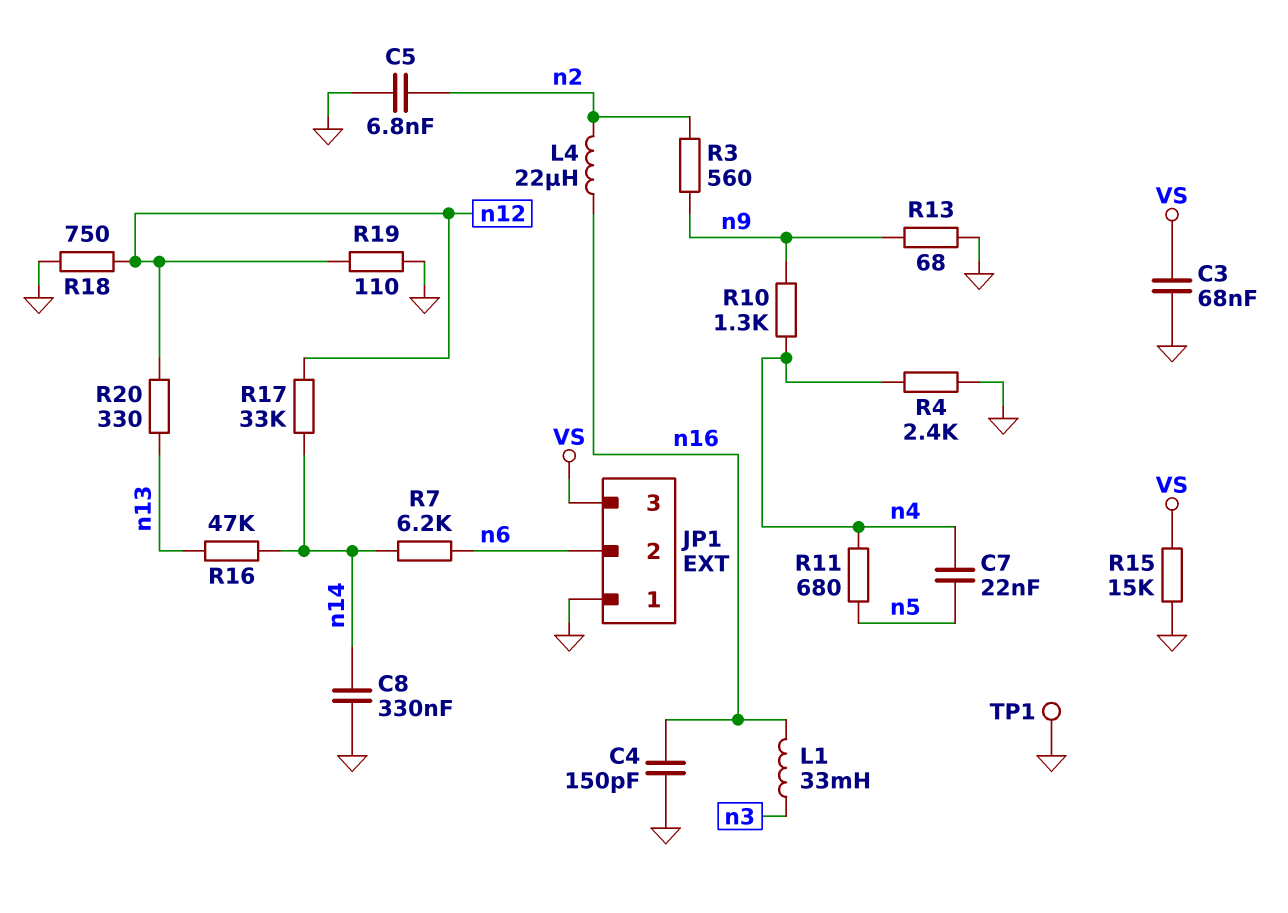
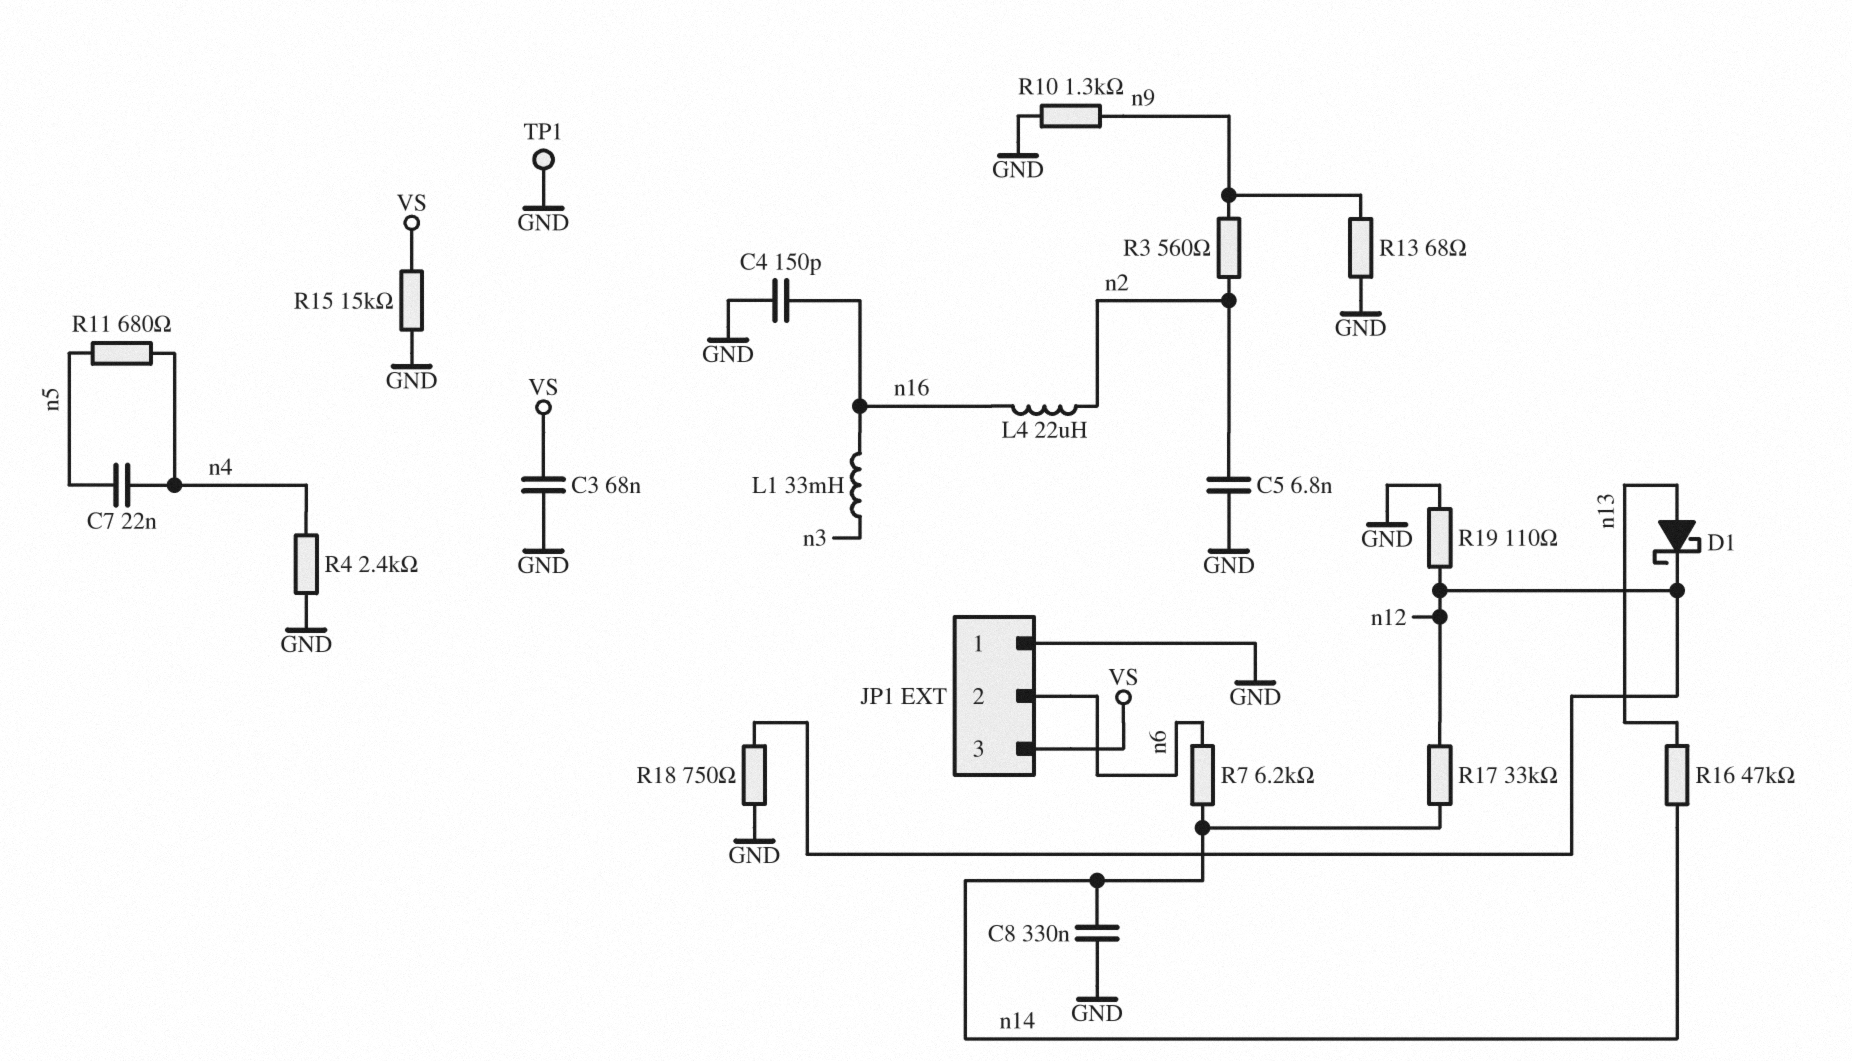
D1: none -> schottky (A n13, K n12)
R10: 1.3k (n4, n9) -> 1.3k (GND, n9)
R20: 330 (n12, n13) -> none

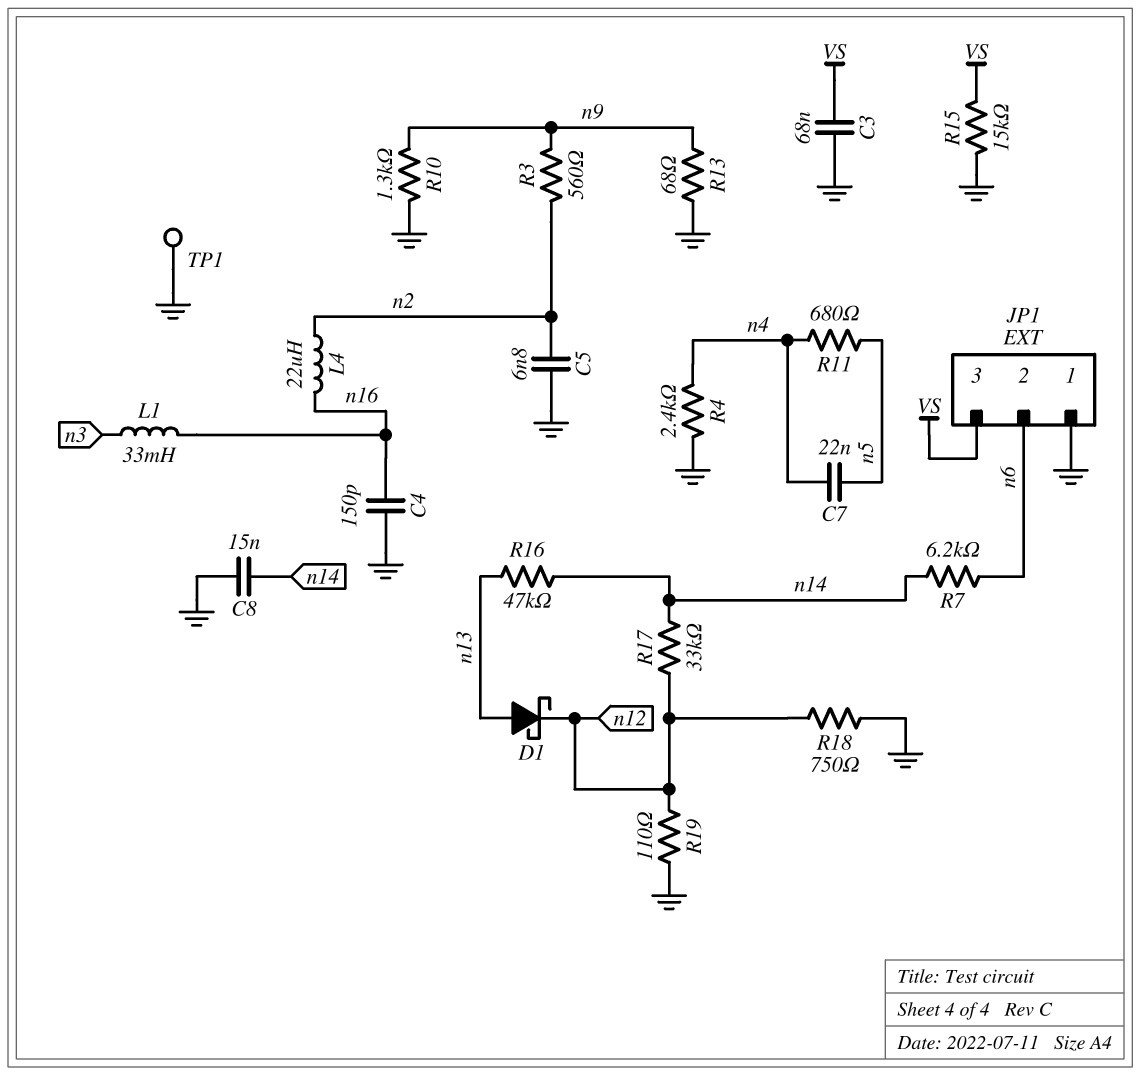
C8: 330nF (GND, n14) -> 15nF (GND, n14)

